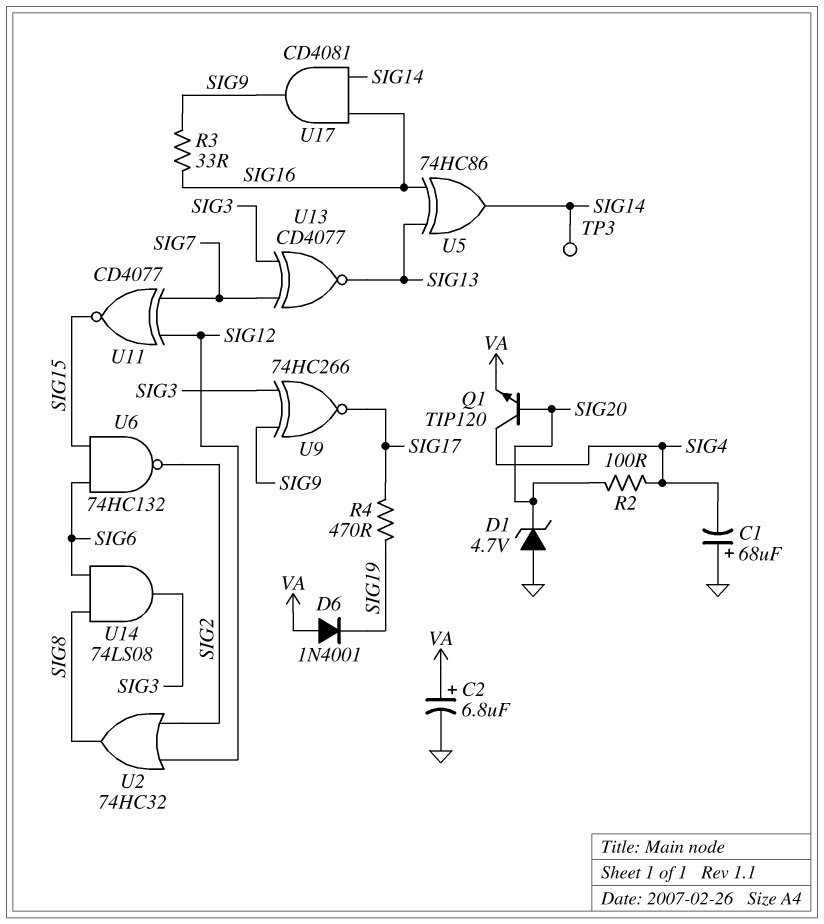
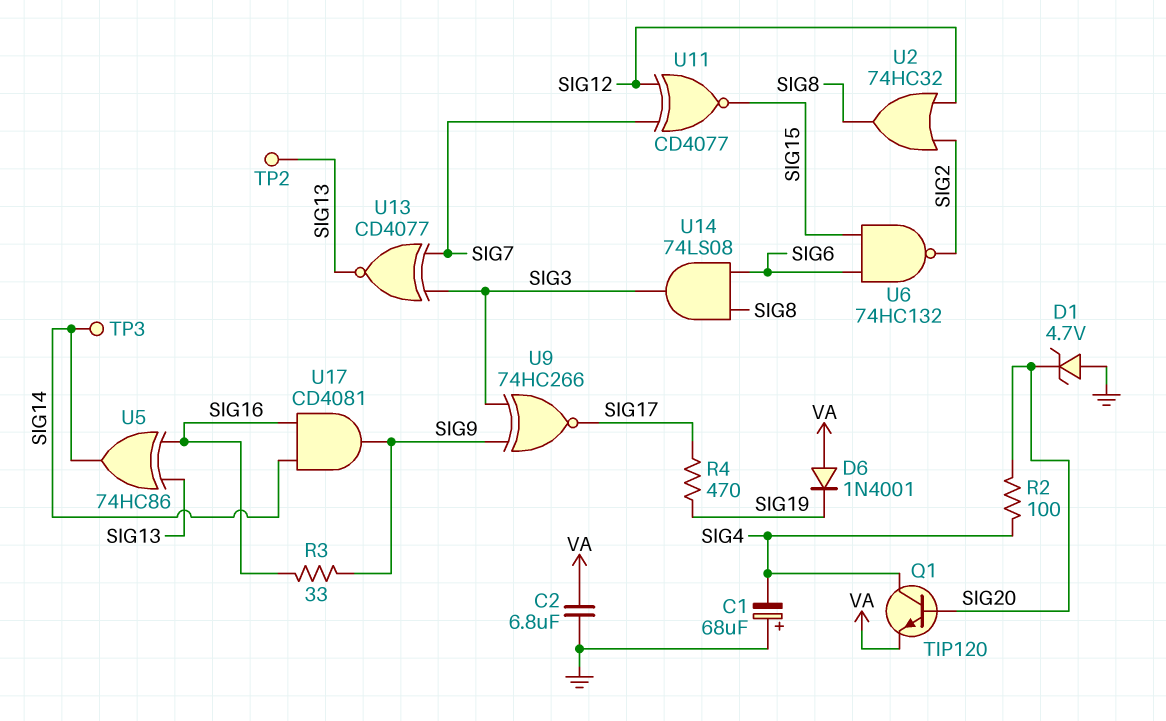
C2: 6.8uF (plus VA, minus GND) -> 6.8uF (GND, VA)
TP2: none -> test point (SIG13)

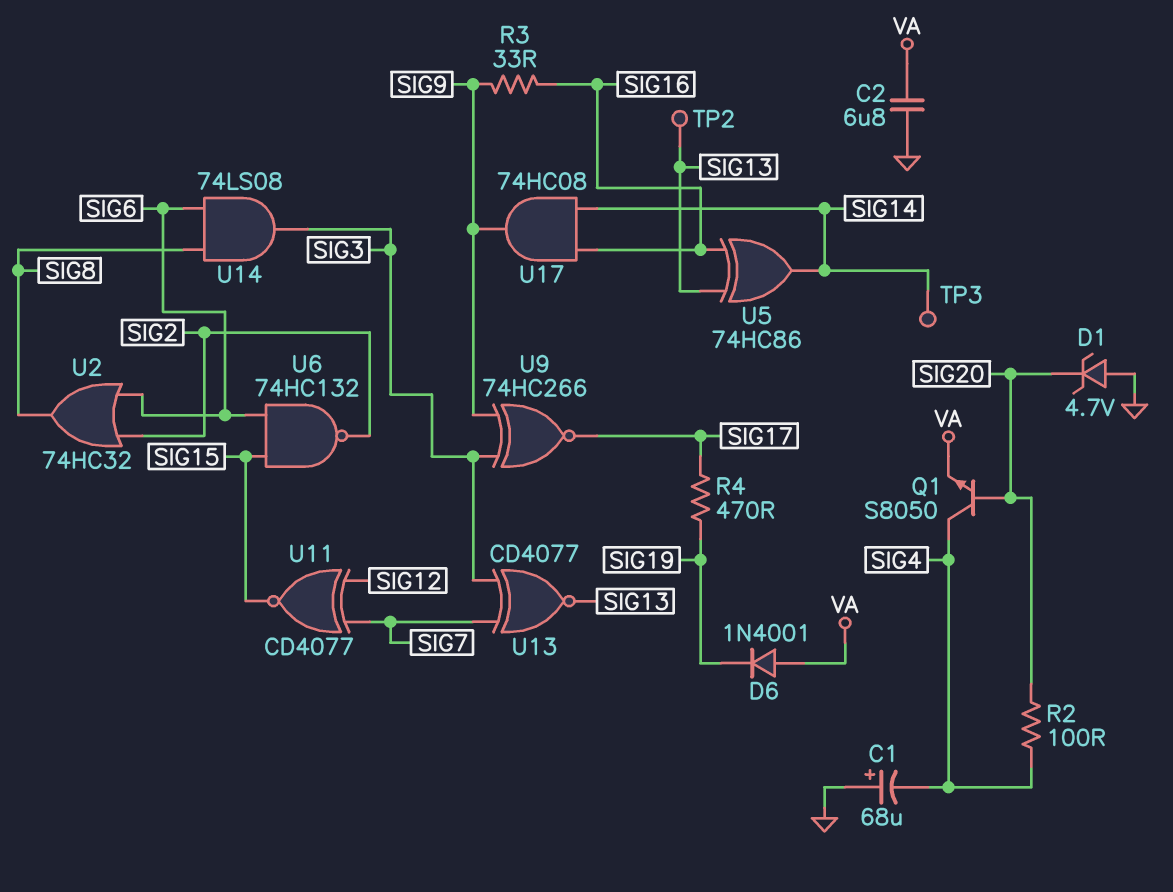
Q1: NPN TIP120 (B SIG20, C SIG4, E VA) -> NPN S8050 (B SIG20, C SIG4, E VA)
U2: OR 74HC32 (in SIG2, in SIG12, out SIG8) -> OR 74HC32 (in SIG2, in SIG6, out SIG8)
U17: AND CD4081 (in SIG14, in SIG16, out SIG9) -> AND 74HC08 (in SIG14, in SIG16, out SIG9)

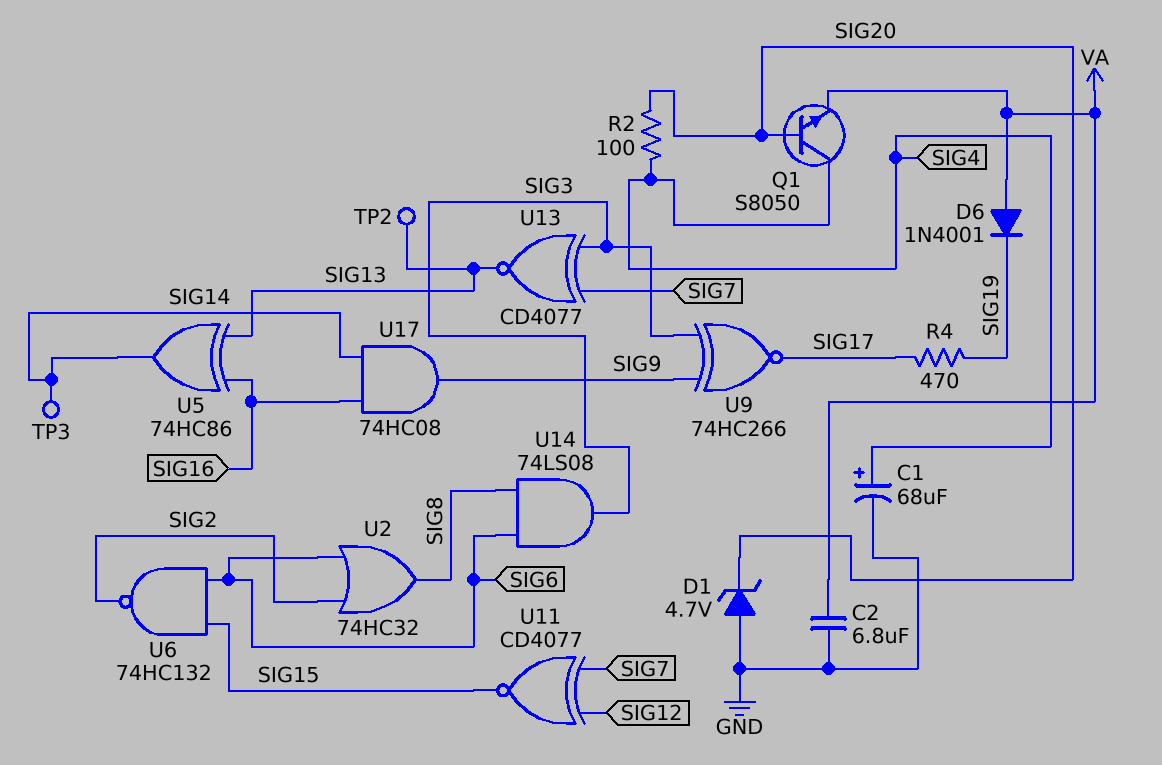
C1: 68uF (plus GND, minus SIG4) -> 68uF (plus SIG4, minus GND)
R3: 33 (SIG9, SIG16) -> none

